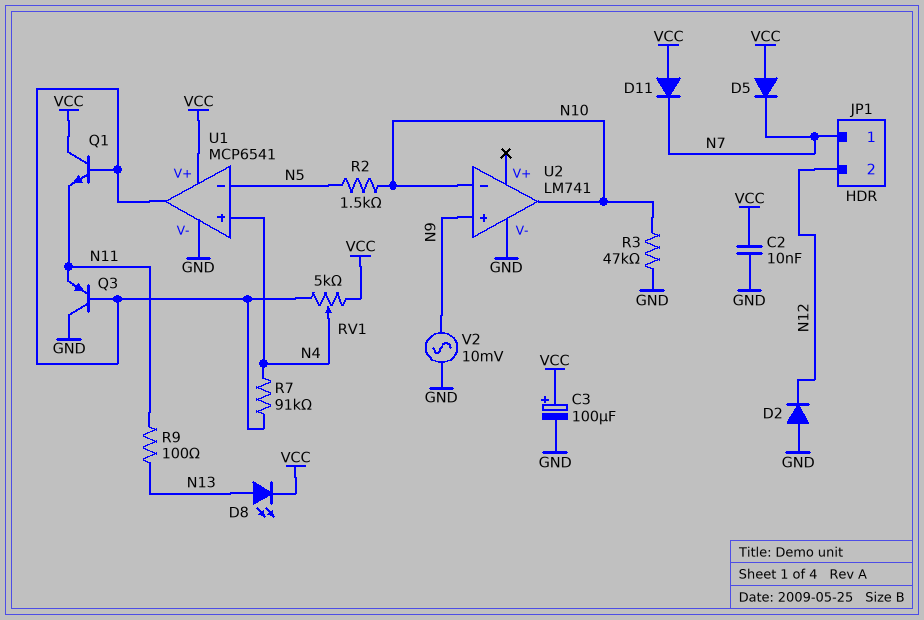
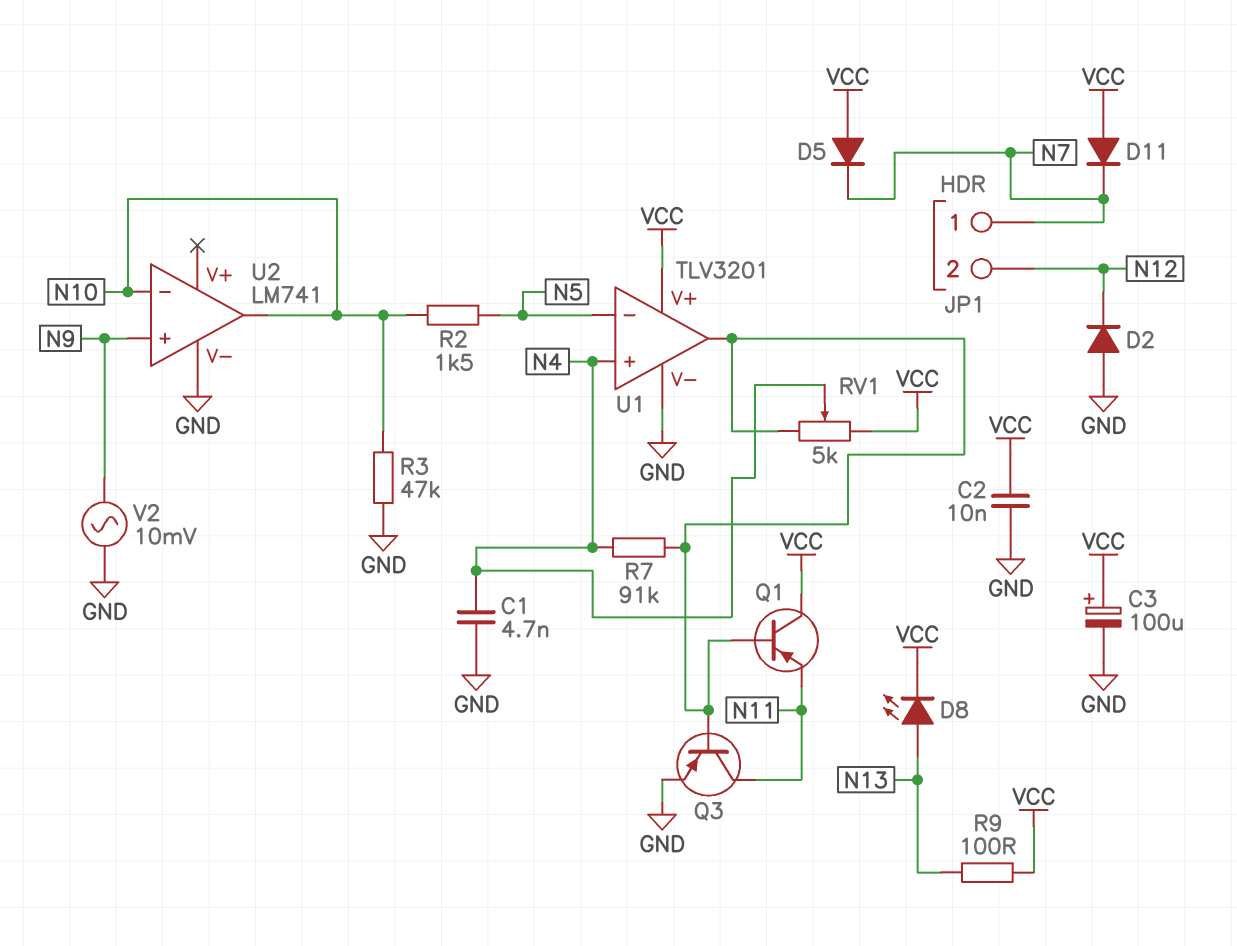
C1: none -> 4.7nF (GND, N4)
Q1: NPN (B U1/out, C VCC, E N11) -> PNP (B U1/out, C VCC, E N11)
Q3: PNP (B U1/out, C GND, E N11) -> PNP (B U1/out, C N11, E GND)
R9: 100 (N11, N13) -> 100 (N13, VCC)
U1: MCP6541 -> TLV3201

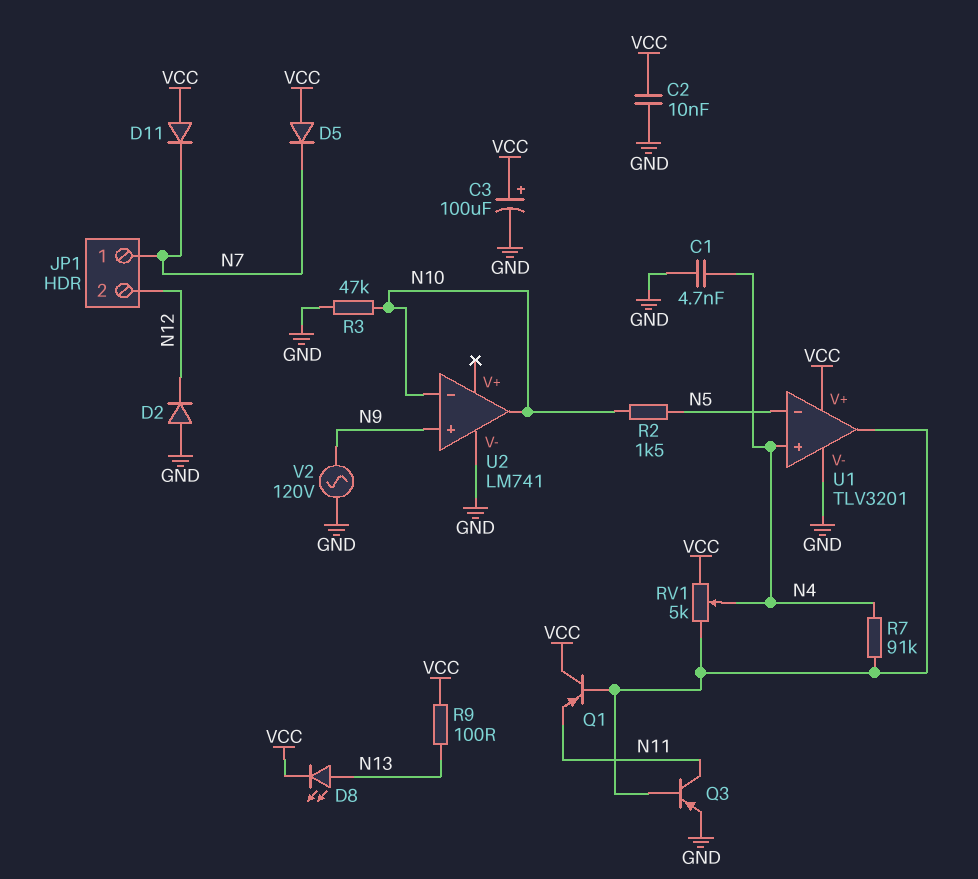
V2: AC 10mV (GND, N9) -> AC 120V (GND, N9)

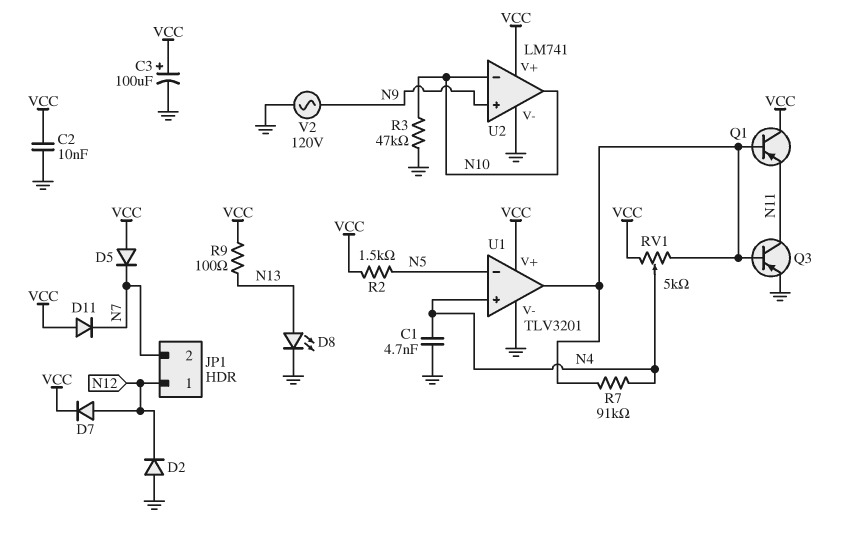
D7: none -> diode (A N12, K VCC)
D8: LED (A N13, K VCC) -> LED (A N13, K GND)
JP1 pin 1: N7 -> N12
JP1 pin 2: N12 -> N7
R2: 1.5k (N5, N10) -> 1.5k (N5, VCC)
U2 pin V+: none -> VCC

